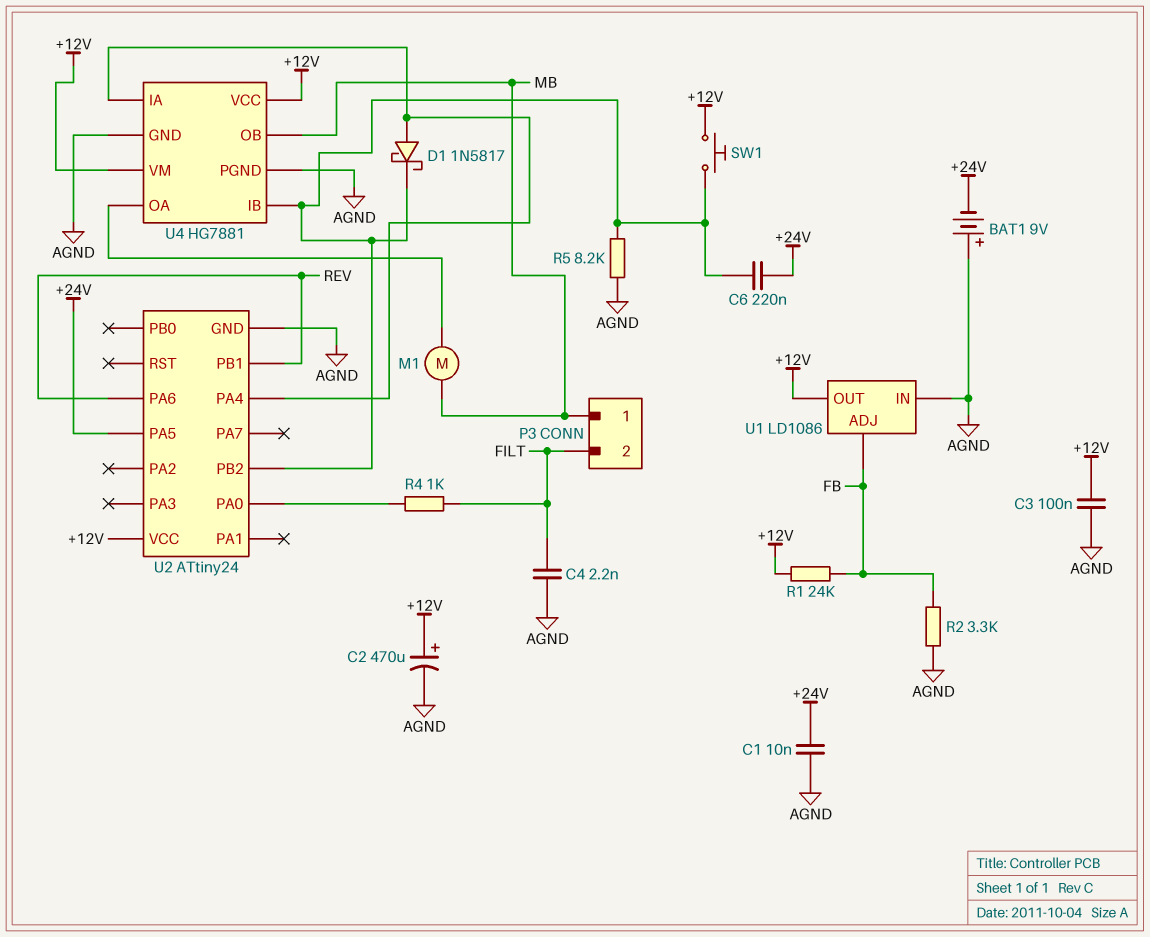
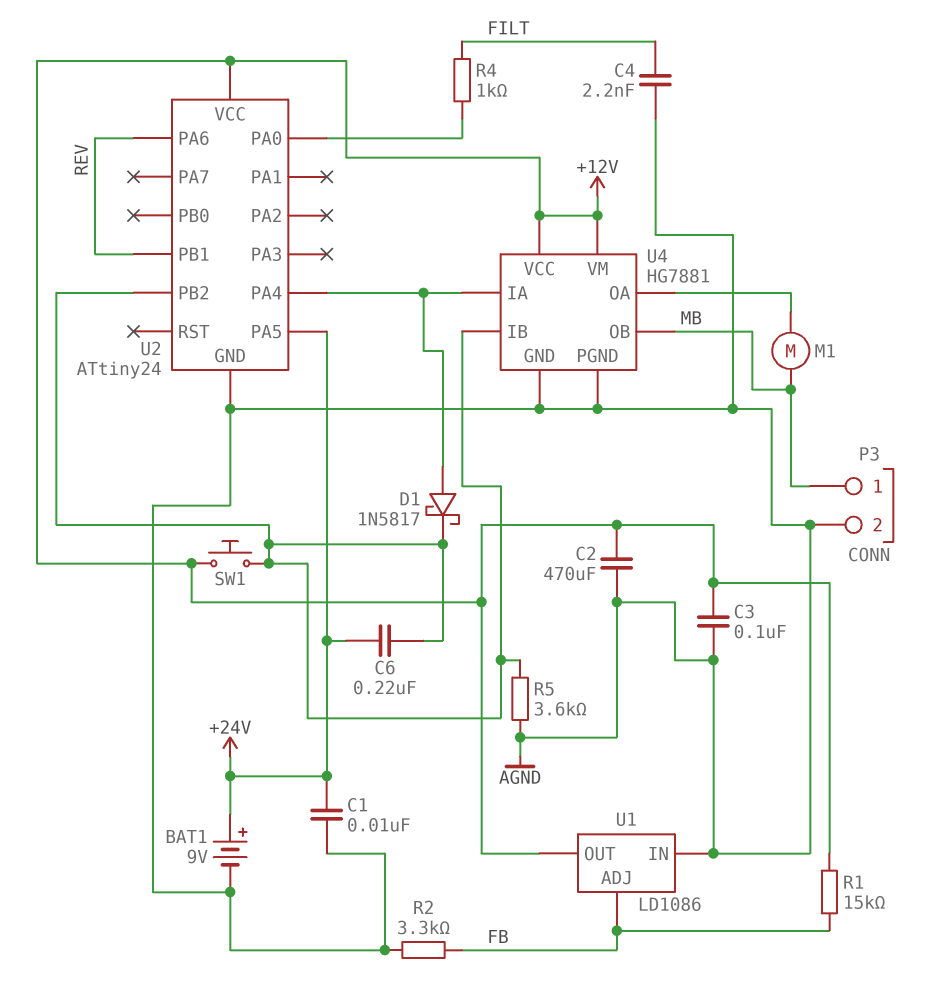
BAT1: 9V (plus AGND, minus +24V) -> 9V (plus +24V, minus AGND)
C2: 470uF (plus +12V, minus AGND) -> 470uF (+12V, AGND)
P3 pin 2: FILT -> AGND
R1: 24k (+12V, FB) -> 15k (+12V, FB)
R5: 8.2k (AGND, U2/PB2) -> 3.6k (AGND, U2/PB2)

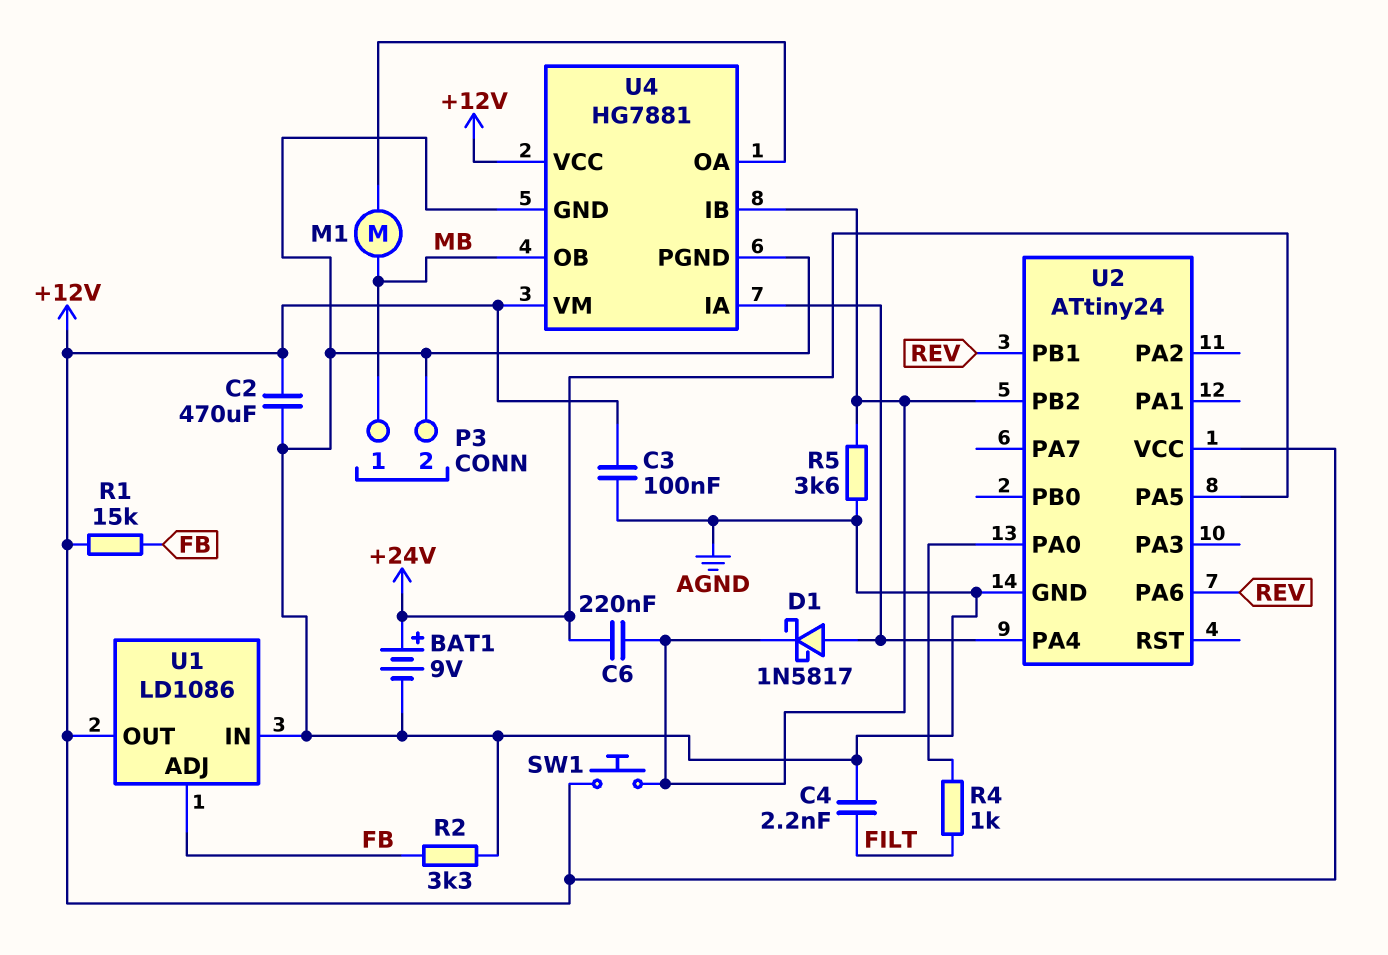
C1: 10nF (+24V, AGND) -> none

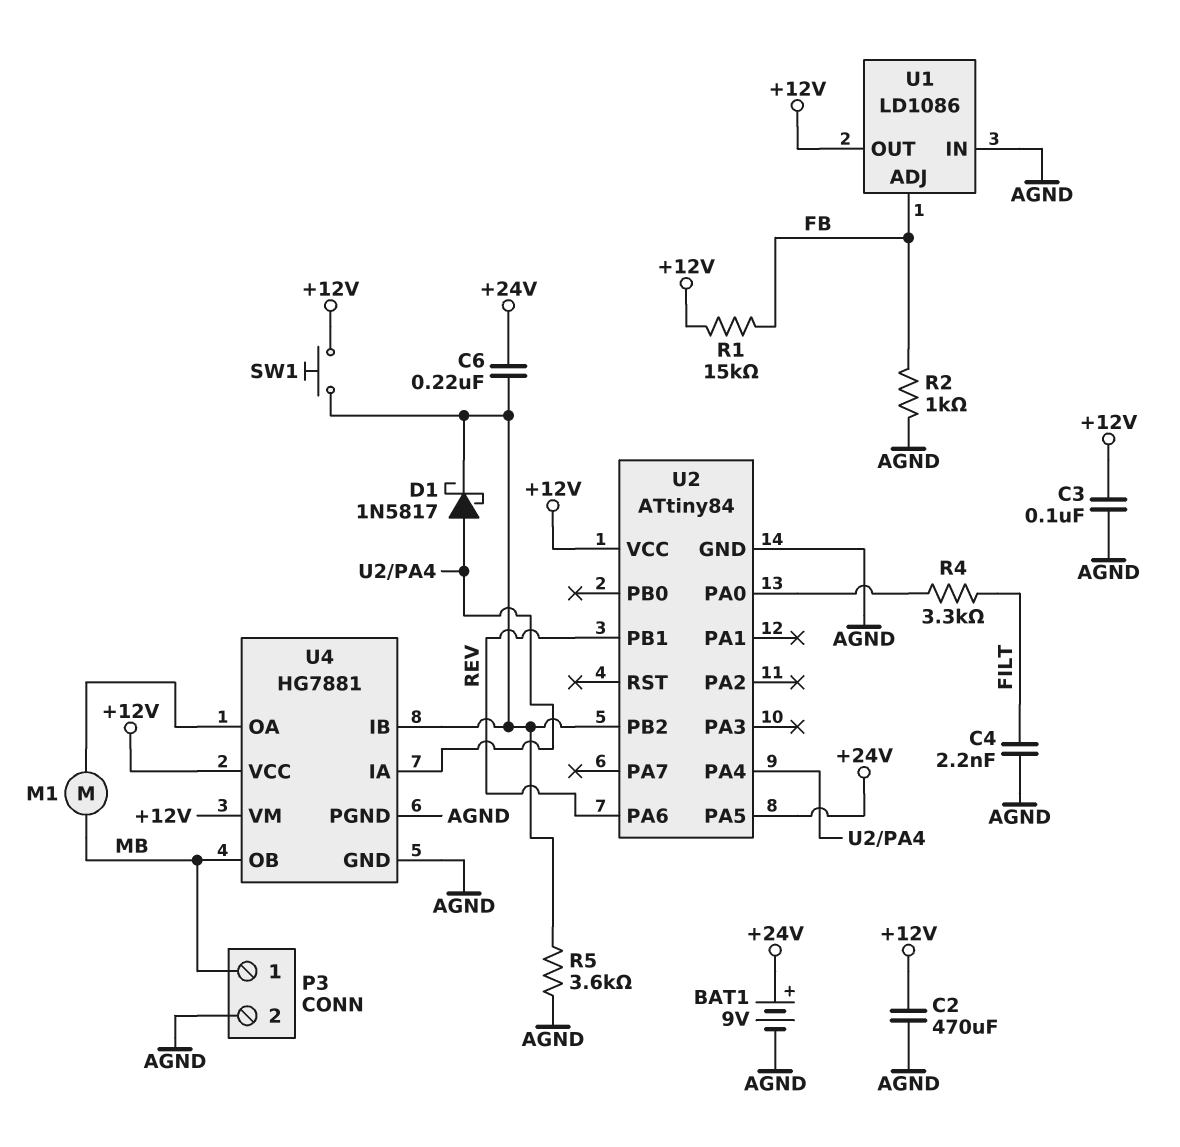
R2: 3.3k (AGND, FB) -> 1k (AGND, FB)
R4: 1k (FILT, U2/PA0) -> 3.3k (FILT, U2/PA0)
U2: ATtiny24 -> ATtiny84

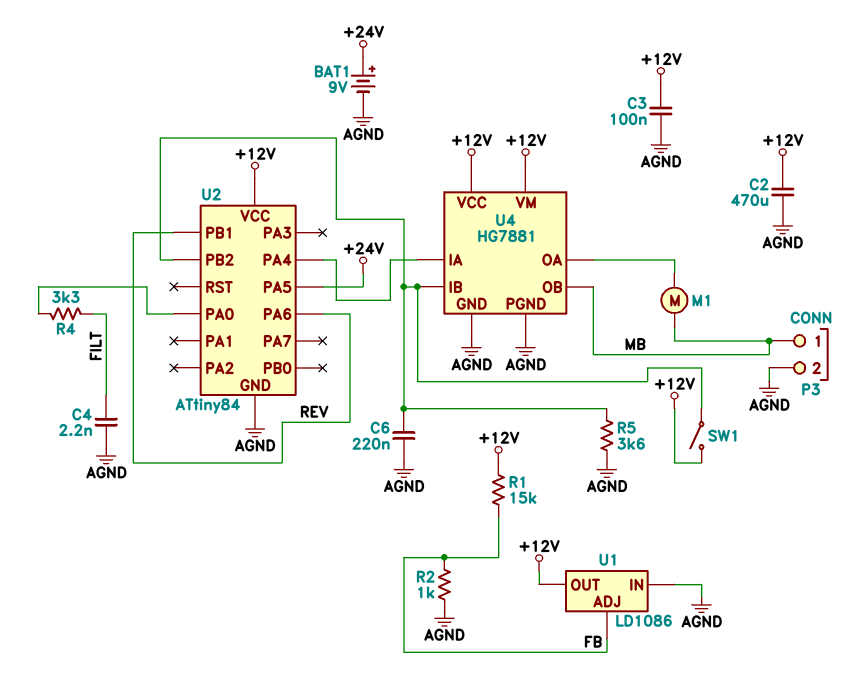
C6: 220nF (+24V, U2/PB2) -> 220nF (AGND, U2/PB2)
D1: schottky 1N5817 (A U2/PA4, K U2/PB2) -> none
SW1: button (+12V, U2/PB2) -> switch (+12V, U2/PB2)

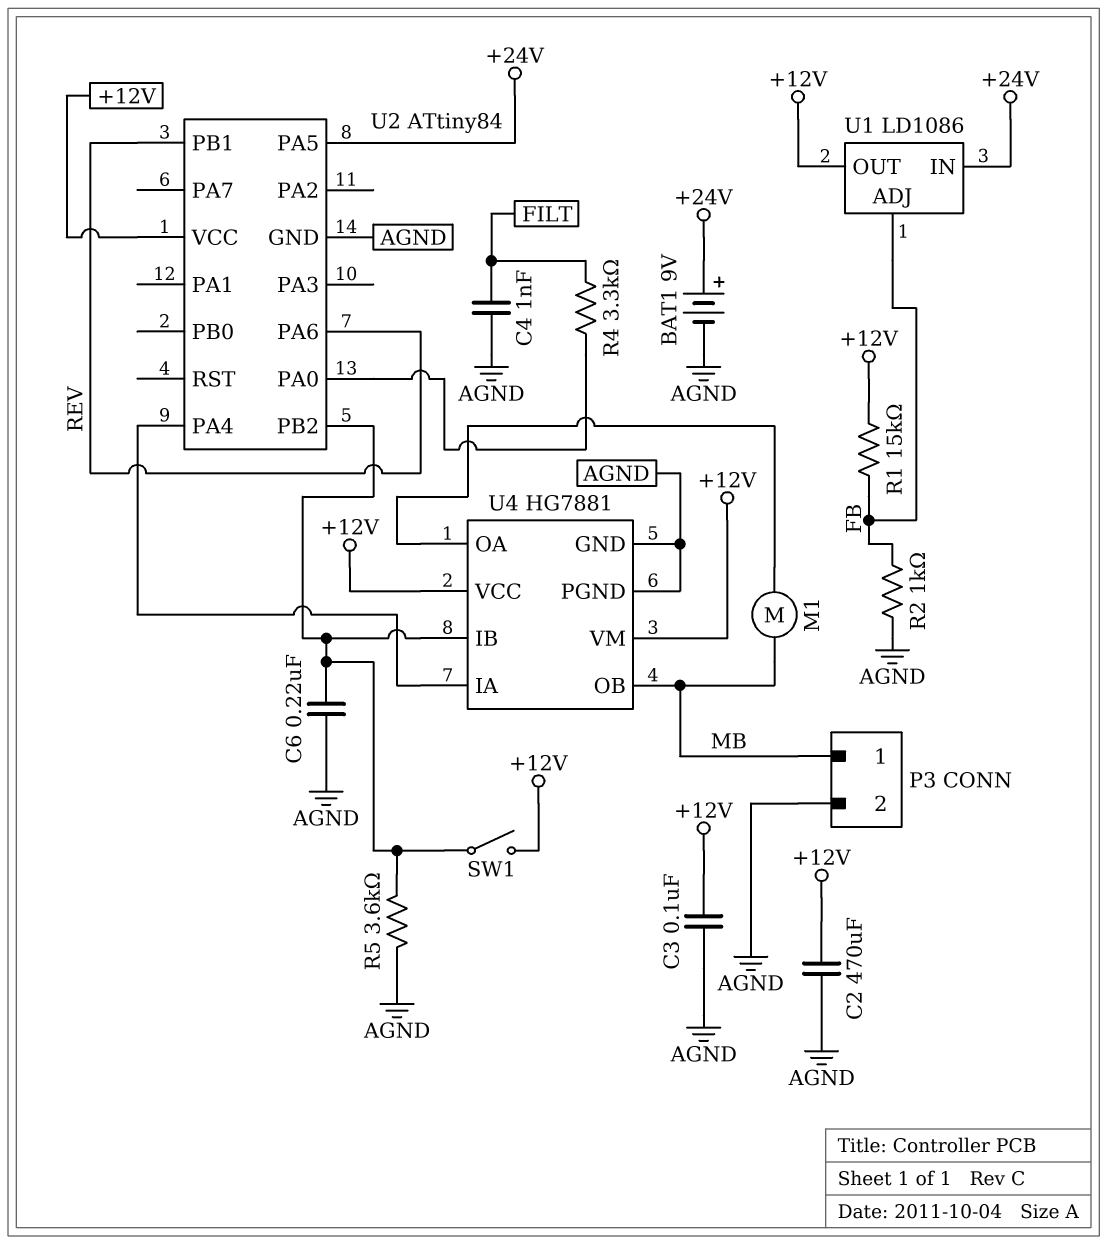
C4: 2.2nF (AGND, FILT) -> 1nF (AGND, FILT)
U1 pin IN: AGND -> +24V

